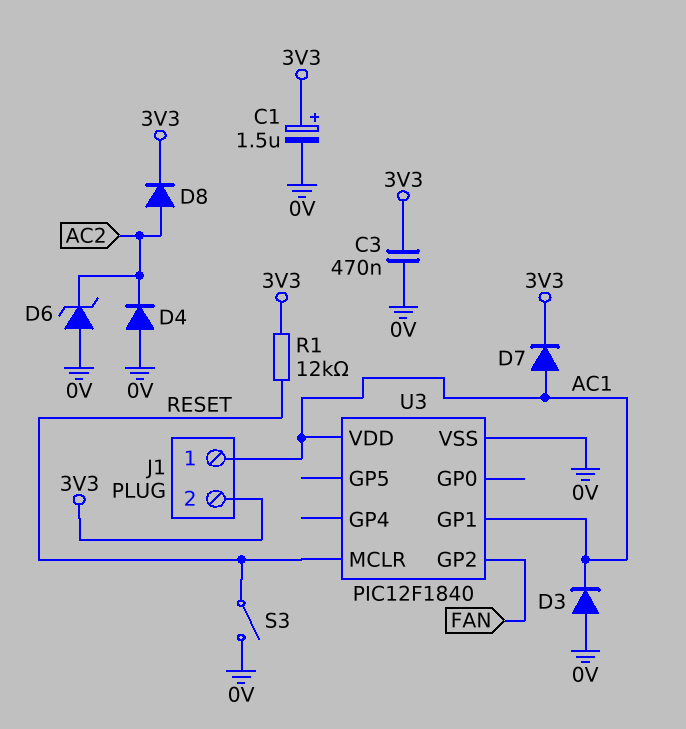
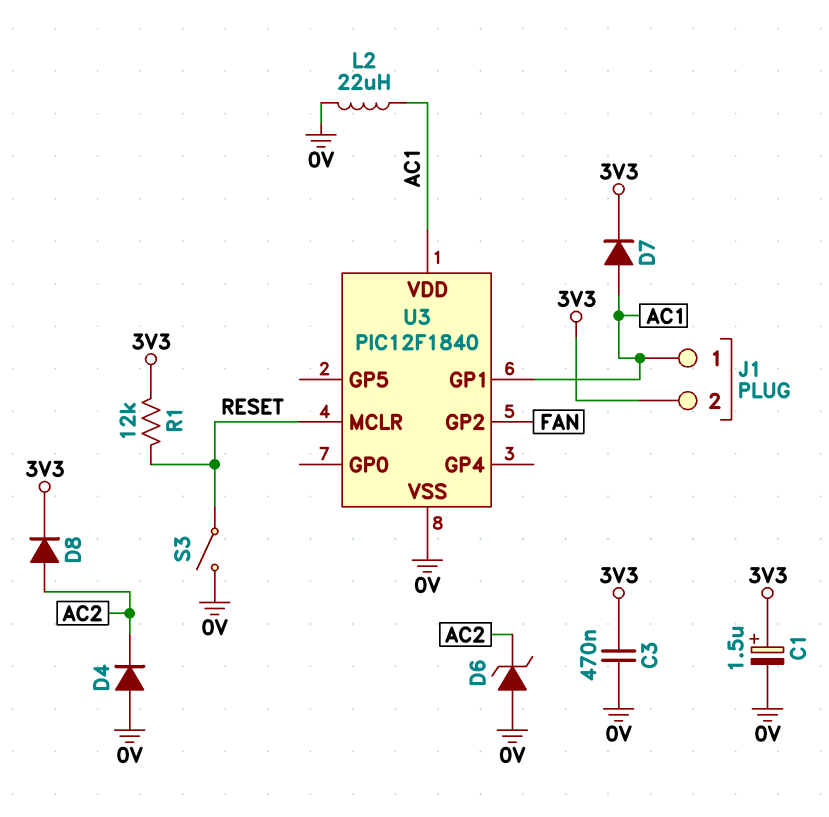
D3: diode (A 0V, K AC1) -> none
L2: none -> 22uH (0V, AC1)

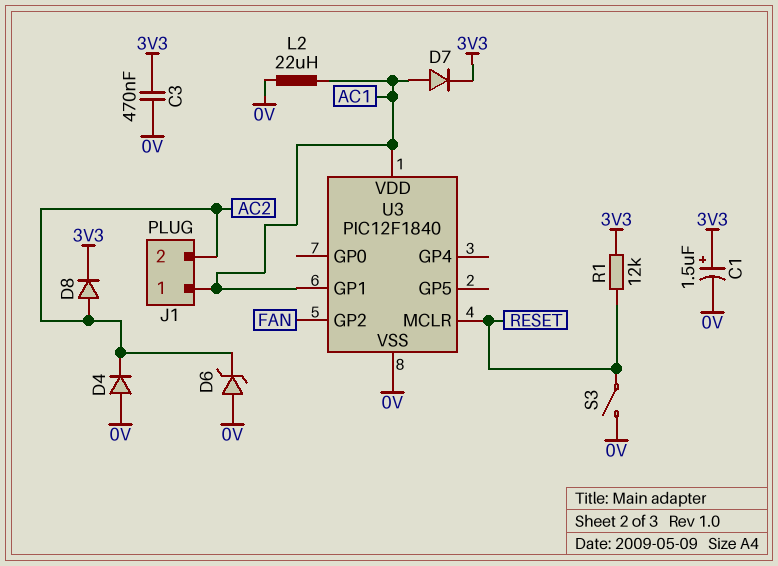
J1 pin 2: 3V3 -> AC2

